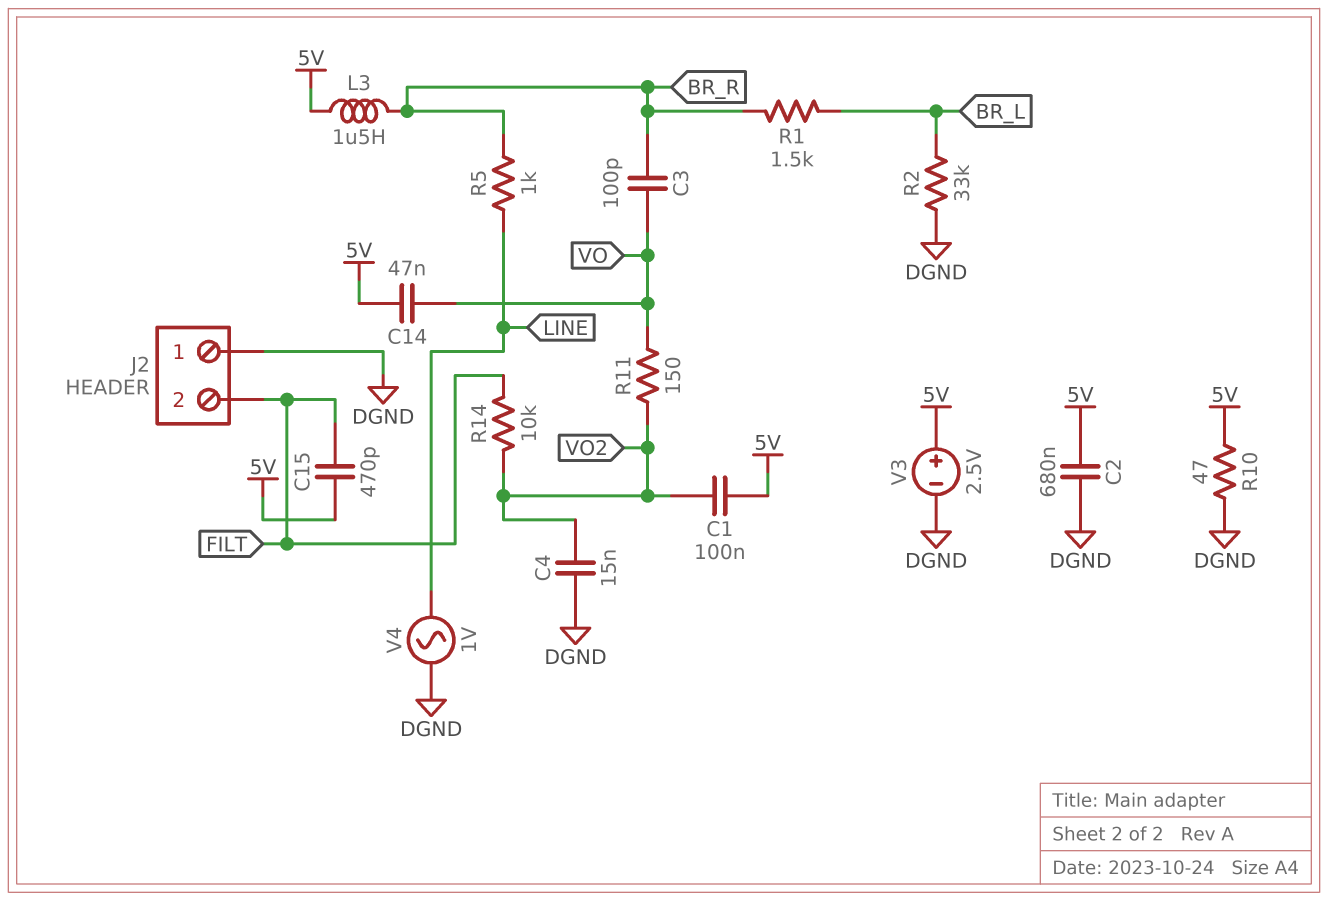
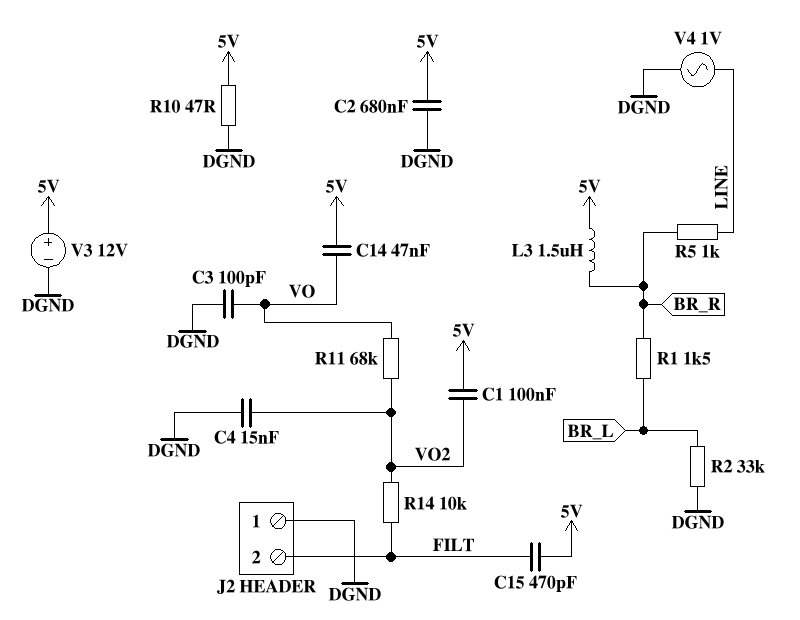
C3: 100pF (BR_R, VO) -> 100pF (DGND, VO)
R11: 150 (VO, VO2) -> 68k (VO, VO2)
V3: 2.5V (plus 5V, minus DGND) -> 12V (plus 5V, minus DGND)

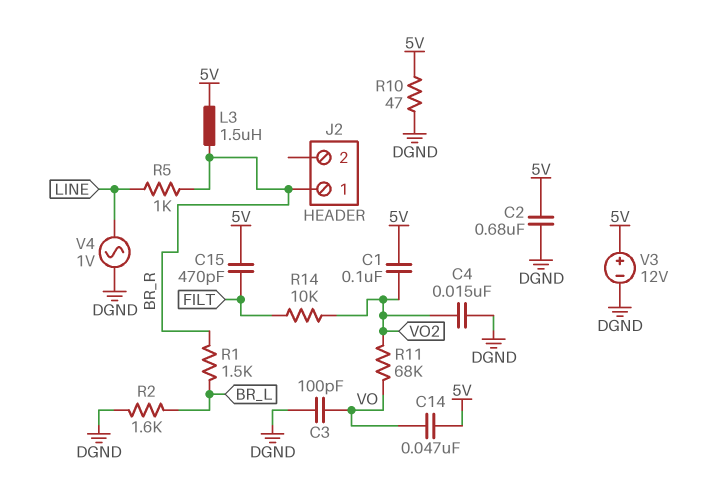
J2 pin 1: DGND -> BR_R
J2 pin 2: FILT -> none
R2: 33k (BR_L, DGND) -> 1.6k (BR_L, DGND)

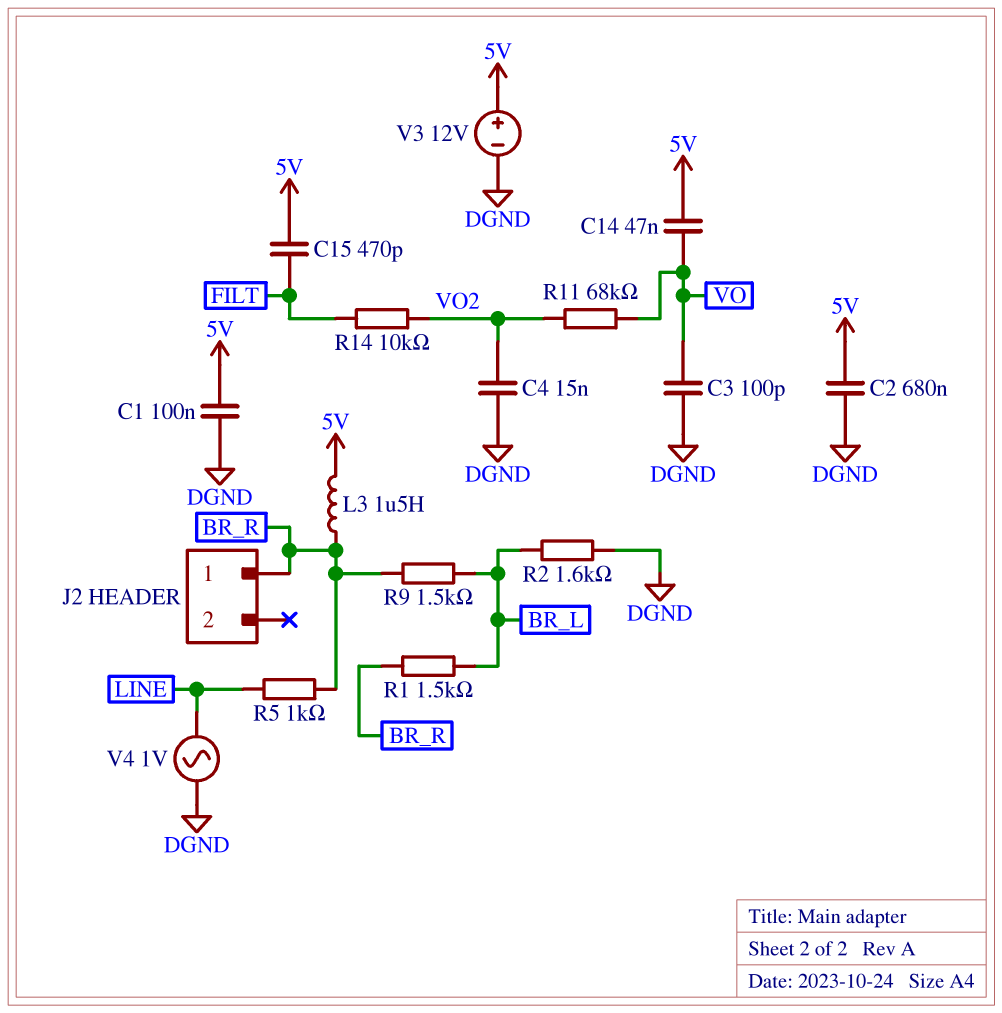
C1: 100nF (5V, VO2) -> 100nF (5V, DGND)
R9: none -> 1.5k (BR_L, BR_R)
R10: 47 (5V, DGND) -> none

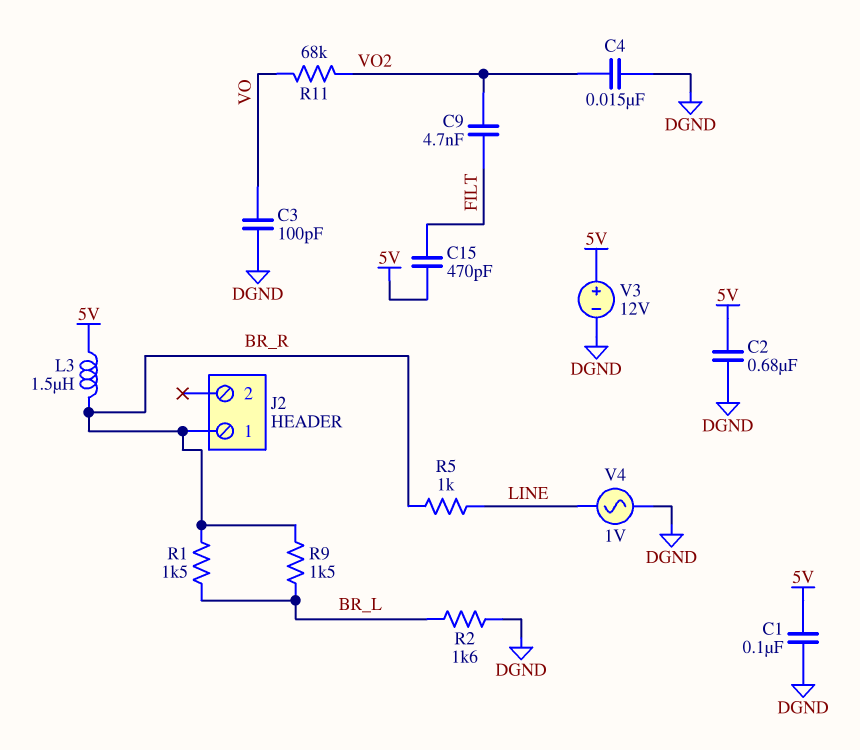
C9: none -> 4.7nF (FILT, VO2)
C14: 47nF (5V, VO) -> none
R14: 10k (FILT, VO2) -> none

